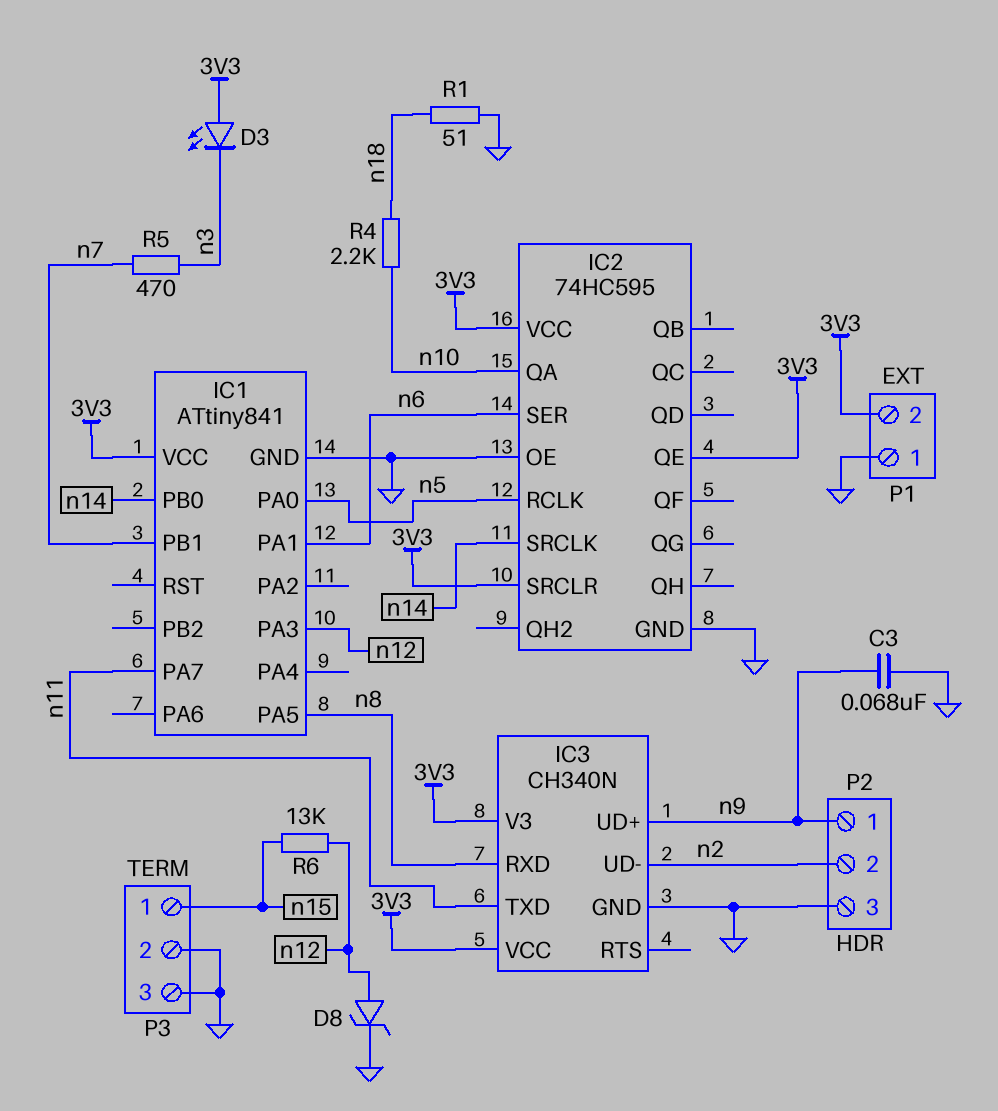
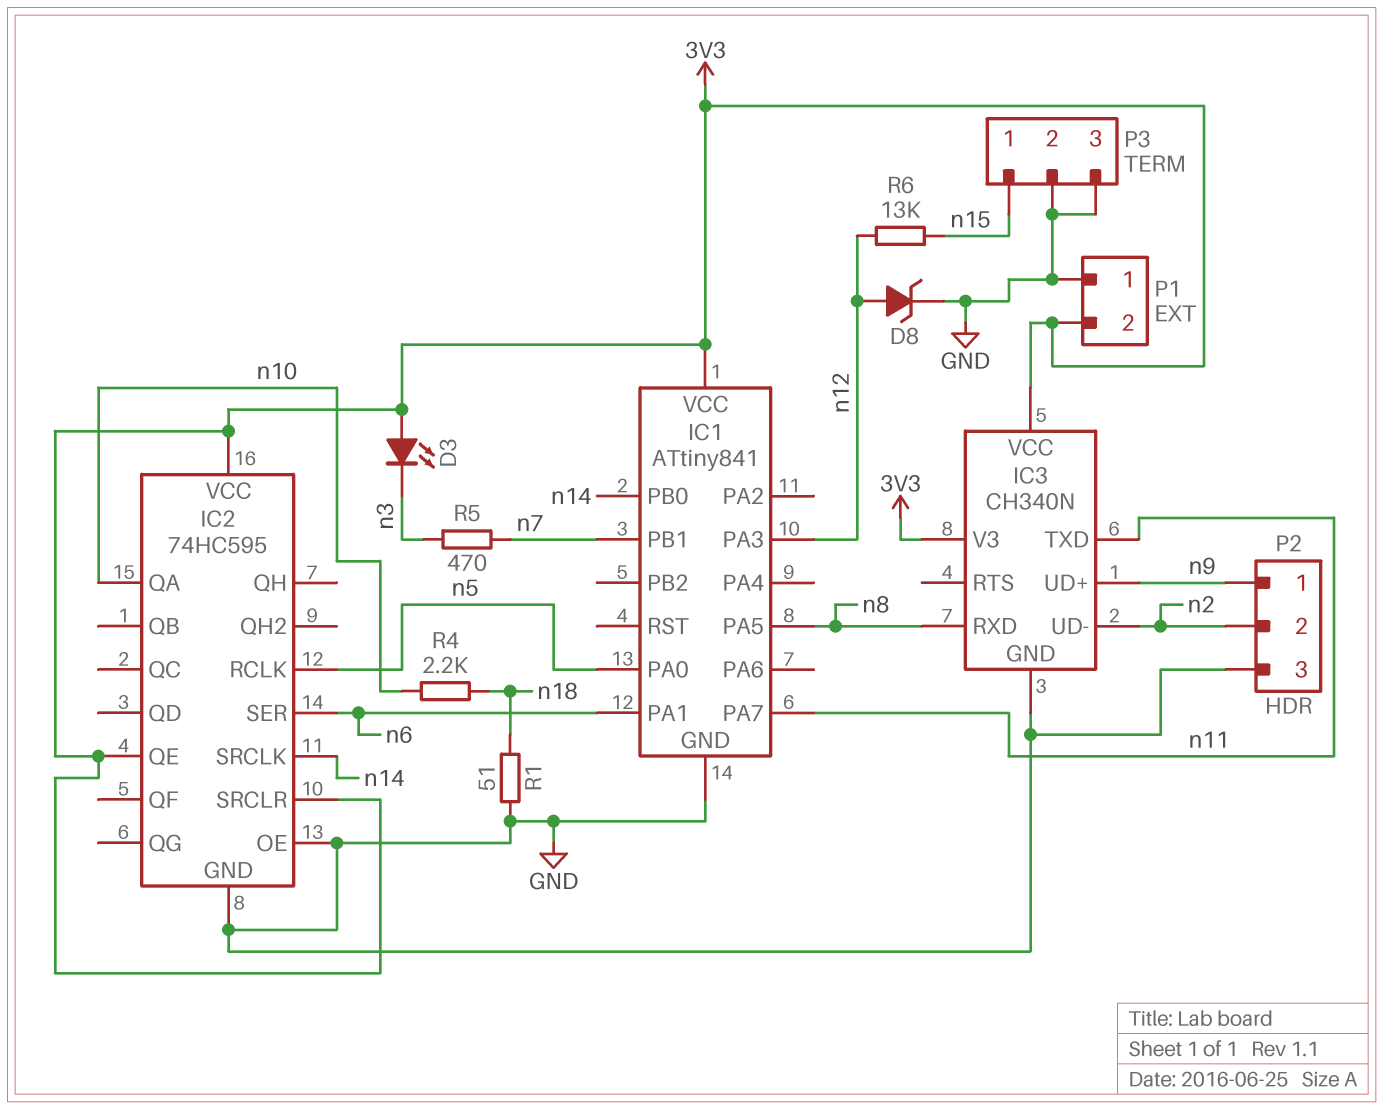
C3: 68nF (GND, n9) -> none

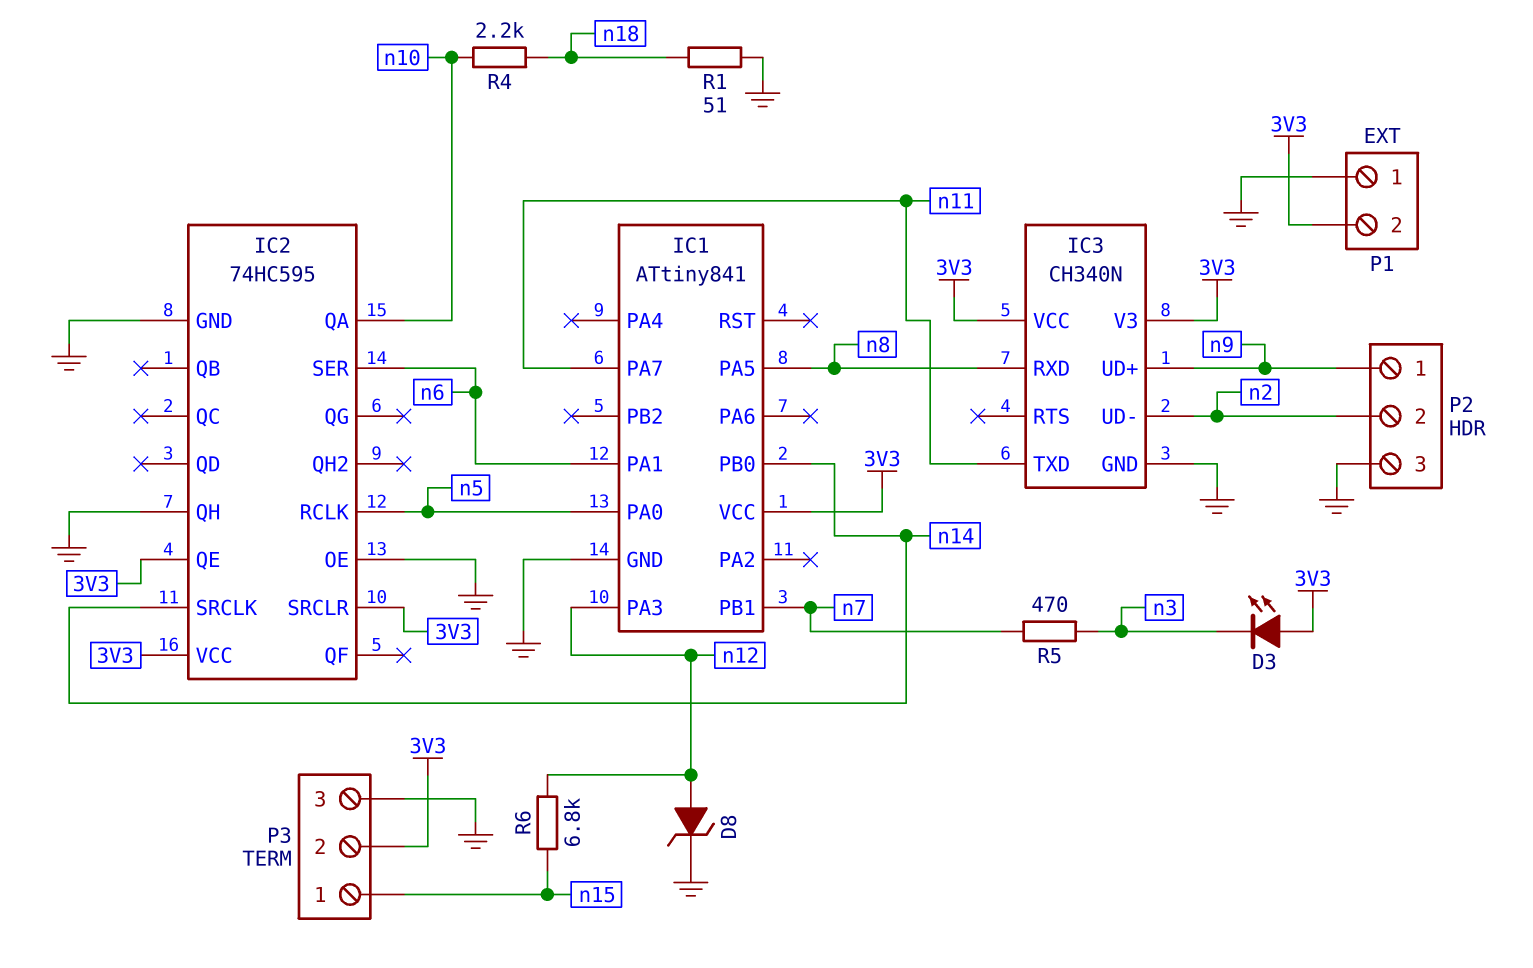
IC2 pin QH: none -> GND
P3 pin 2: GND -> 3V3
R6: 13k (n12, n15) -> 6.8k (n12, n15)

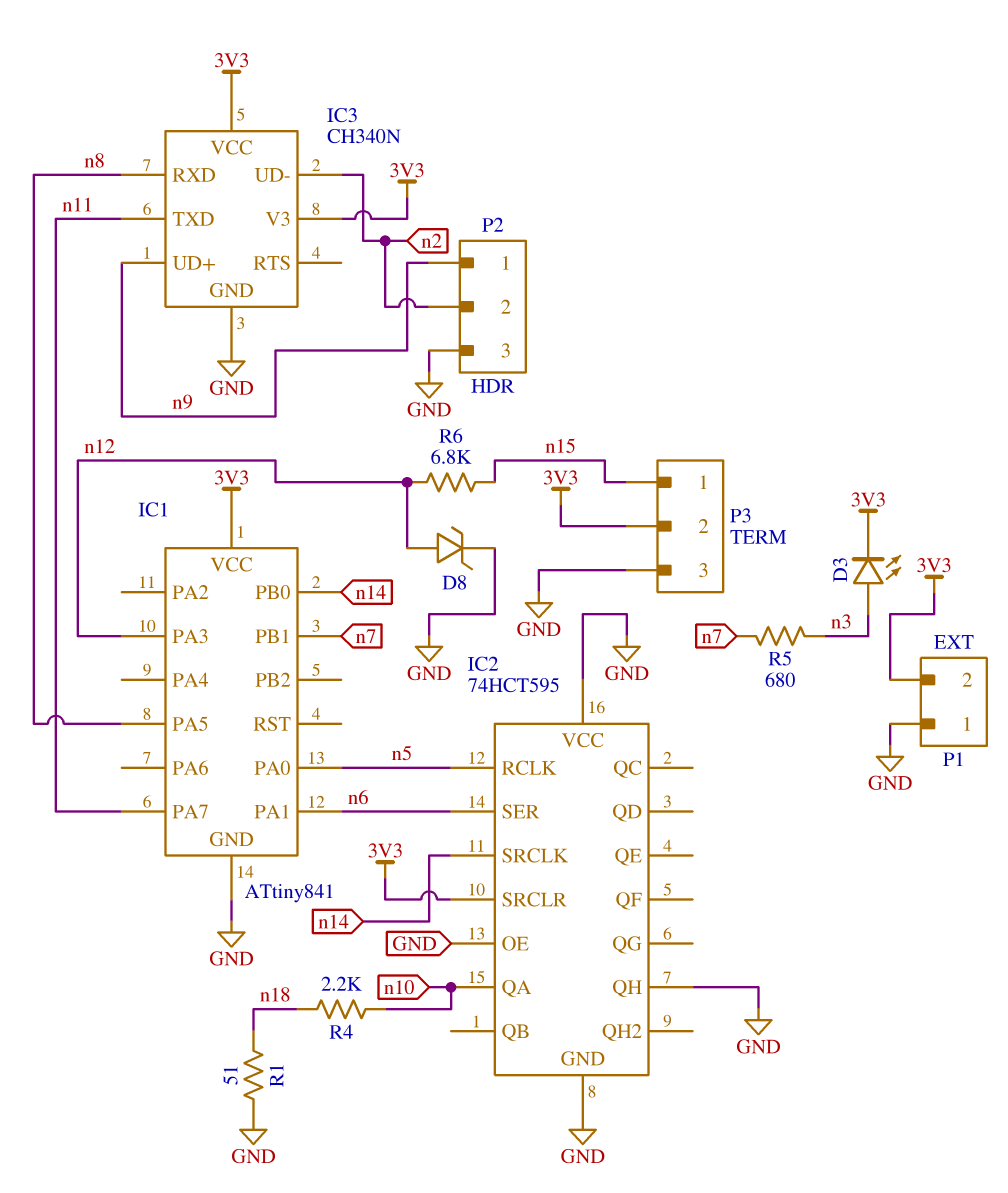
D3: LED (A 3V3, K n3) -> LED (A n3, K 3V3)
IC2: 74HC595 -> 74HCT595
IC2 pin QE: 3V3 -> none
IC2 pin VCC: 3V3 -> GND
R5: 470 (n3, n7) -> 680 (n3, n7)

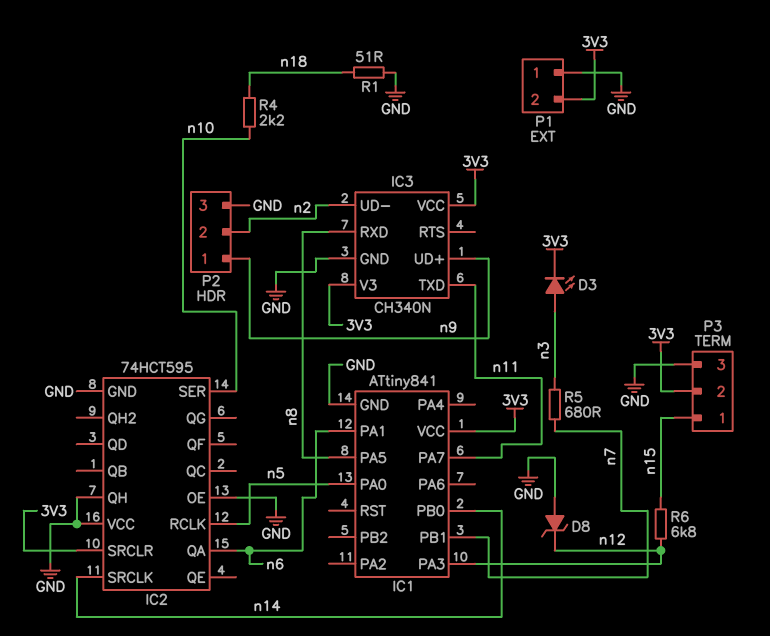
D8: zener (A n12, K GND) -> zener (A GND, K n12)
IC2 pin QA: n10 -> n6
IC2 pin SER: n6 -> n10

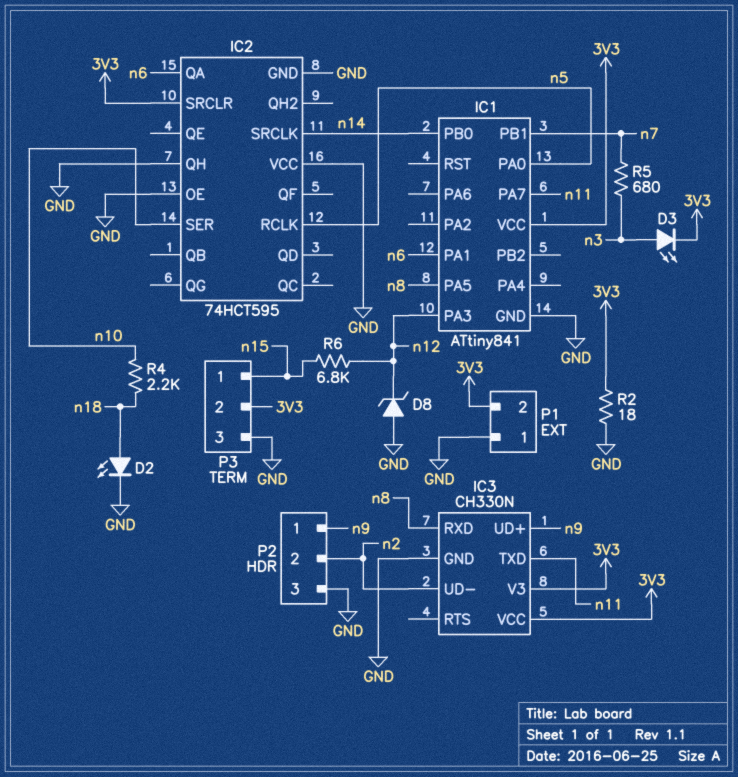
D2: none -> LED (A n18, K GND)
IC3: CH340N -> CH330N
R1: 51 (GND, n18) -> none
R2: none -> 18 (3V3, GND)

